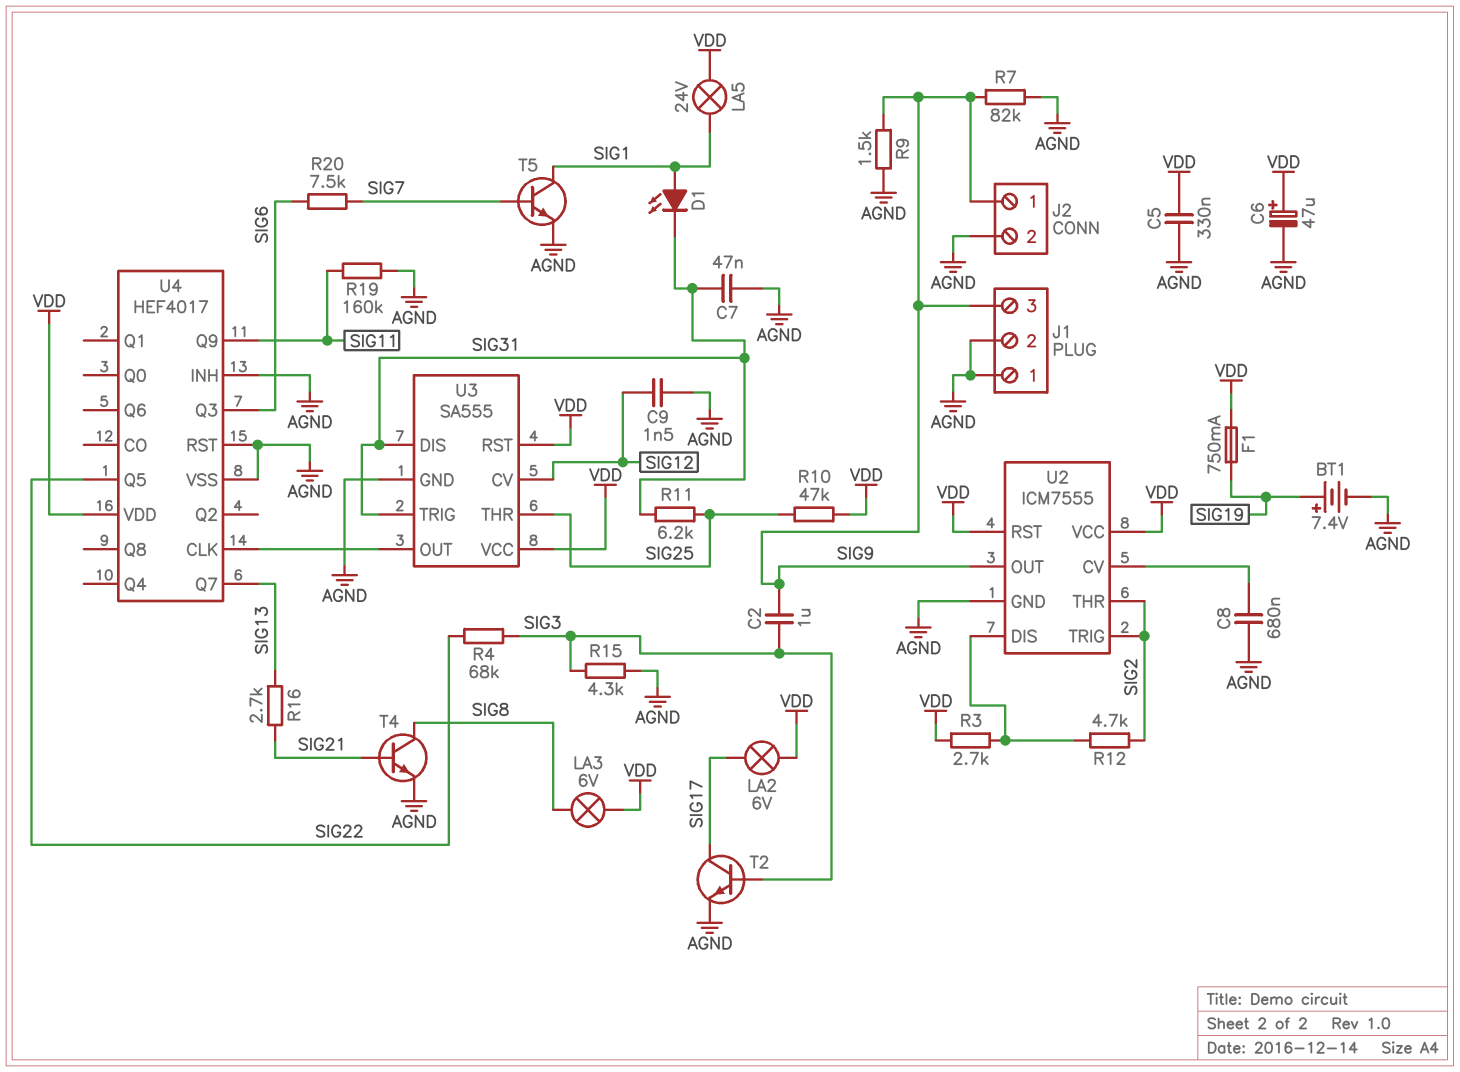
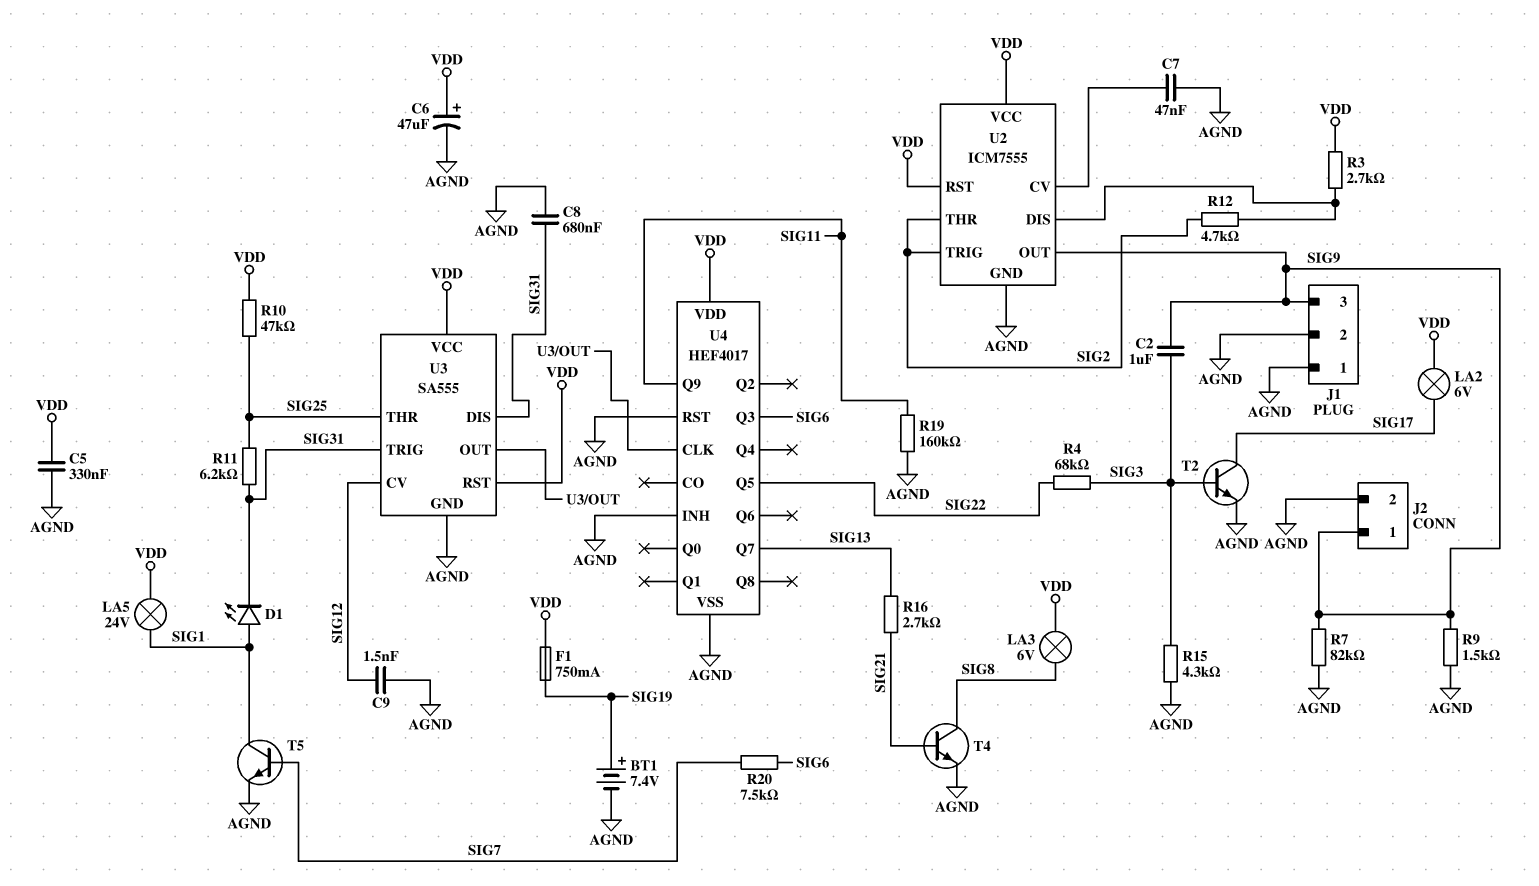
C7: 47nF (AGND, SIG31) -> 47nF (AGND, U2/CV)
C8: 680nF (AGND, U2/CV) -> 680nF (AGND, SIG31)

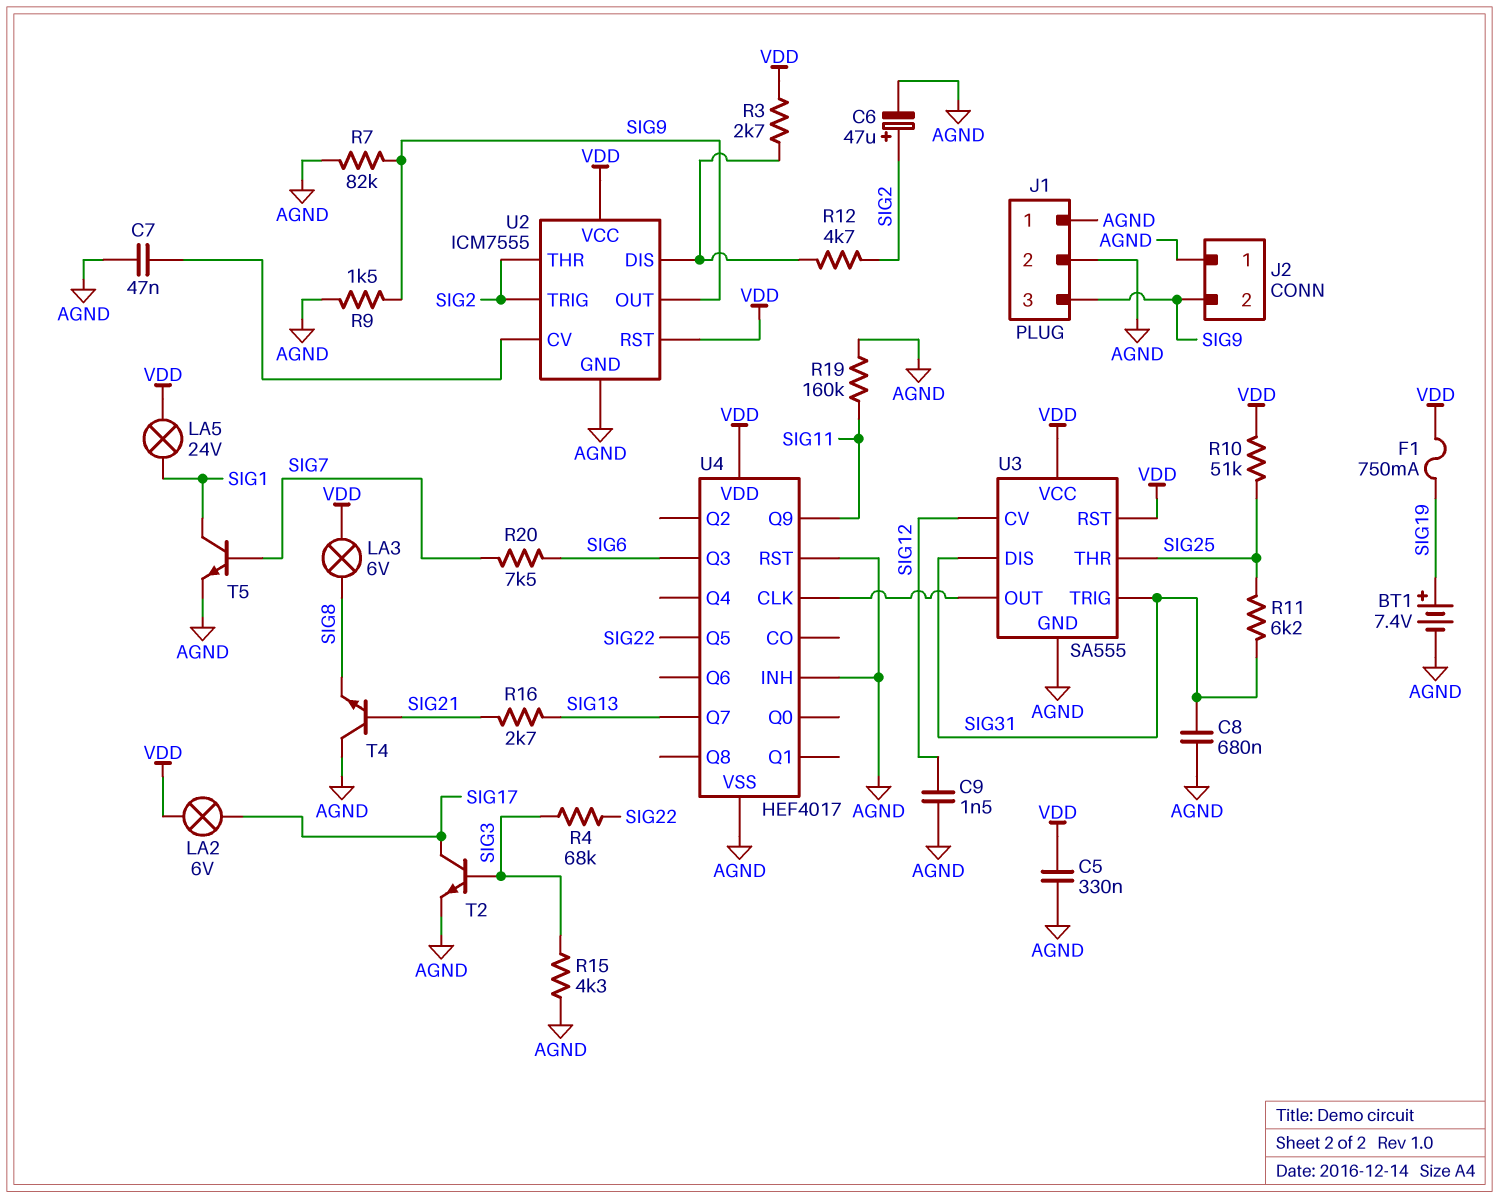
C2: 1uF (SIG3, SIG9) -> none
C6: 47uF (plus VDD, minus AGND) -> 47uF (plus SIG2, minus AGND)
D1: LED (A SIG1, K SIG31) -> none
J2 pin 1: SIG9 -> AGND
J2 pin 2: AGND -> SIG9
R10: 47k (SIG25, VDD) -> 51k (SIG25, VDD)
T4: NPN (B SIG21, C SIG8, E AGND) -> NPN (B SIG21, C AGND, E SIG8)

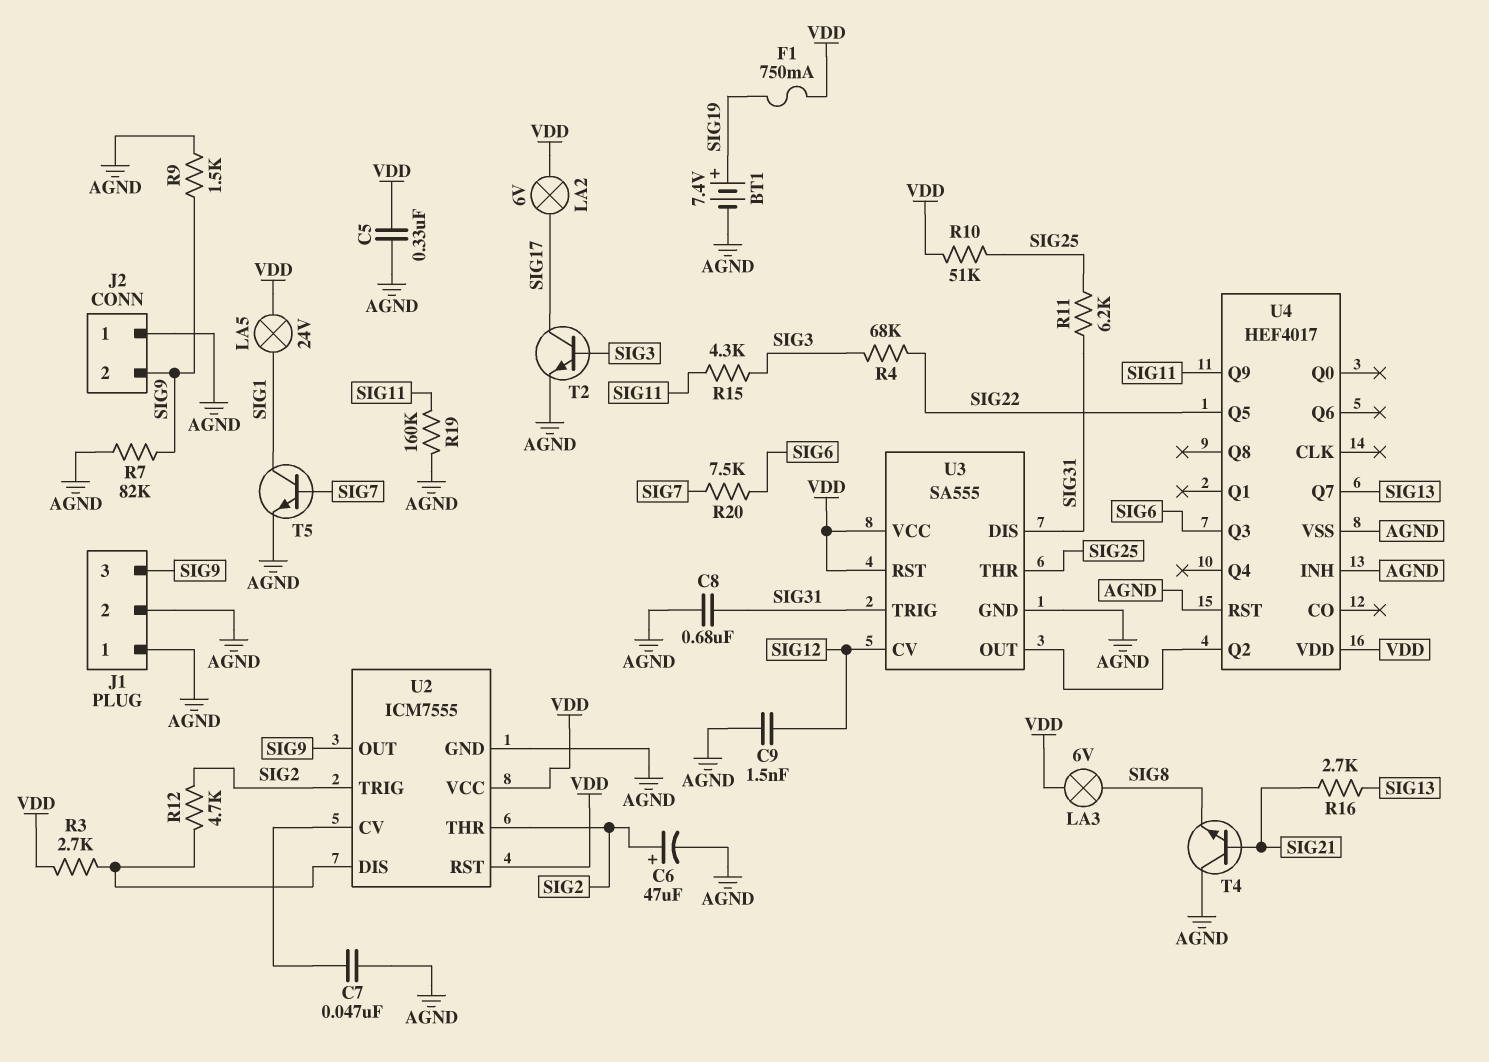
R15: 4.3k (AGND, SIG3) -> 4.3k (SIG3, SIG11)
U4 pin CLK: U3/OUT -> none
U4 pin Q2: none -> U3/OUT

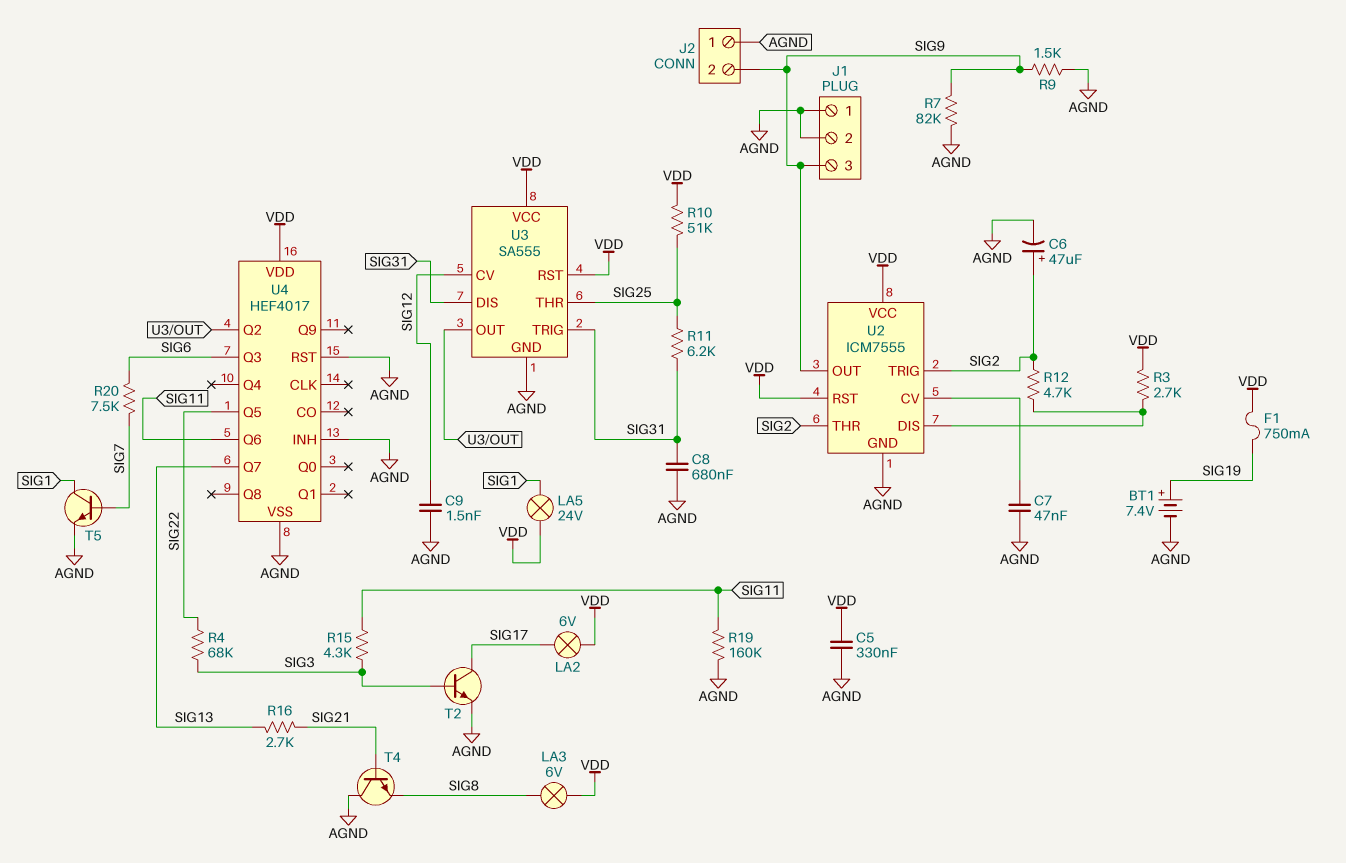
U4 pin Q6: none -> SIG11
U4 pin Q9: SIG11 -> none

